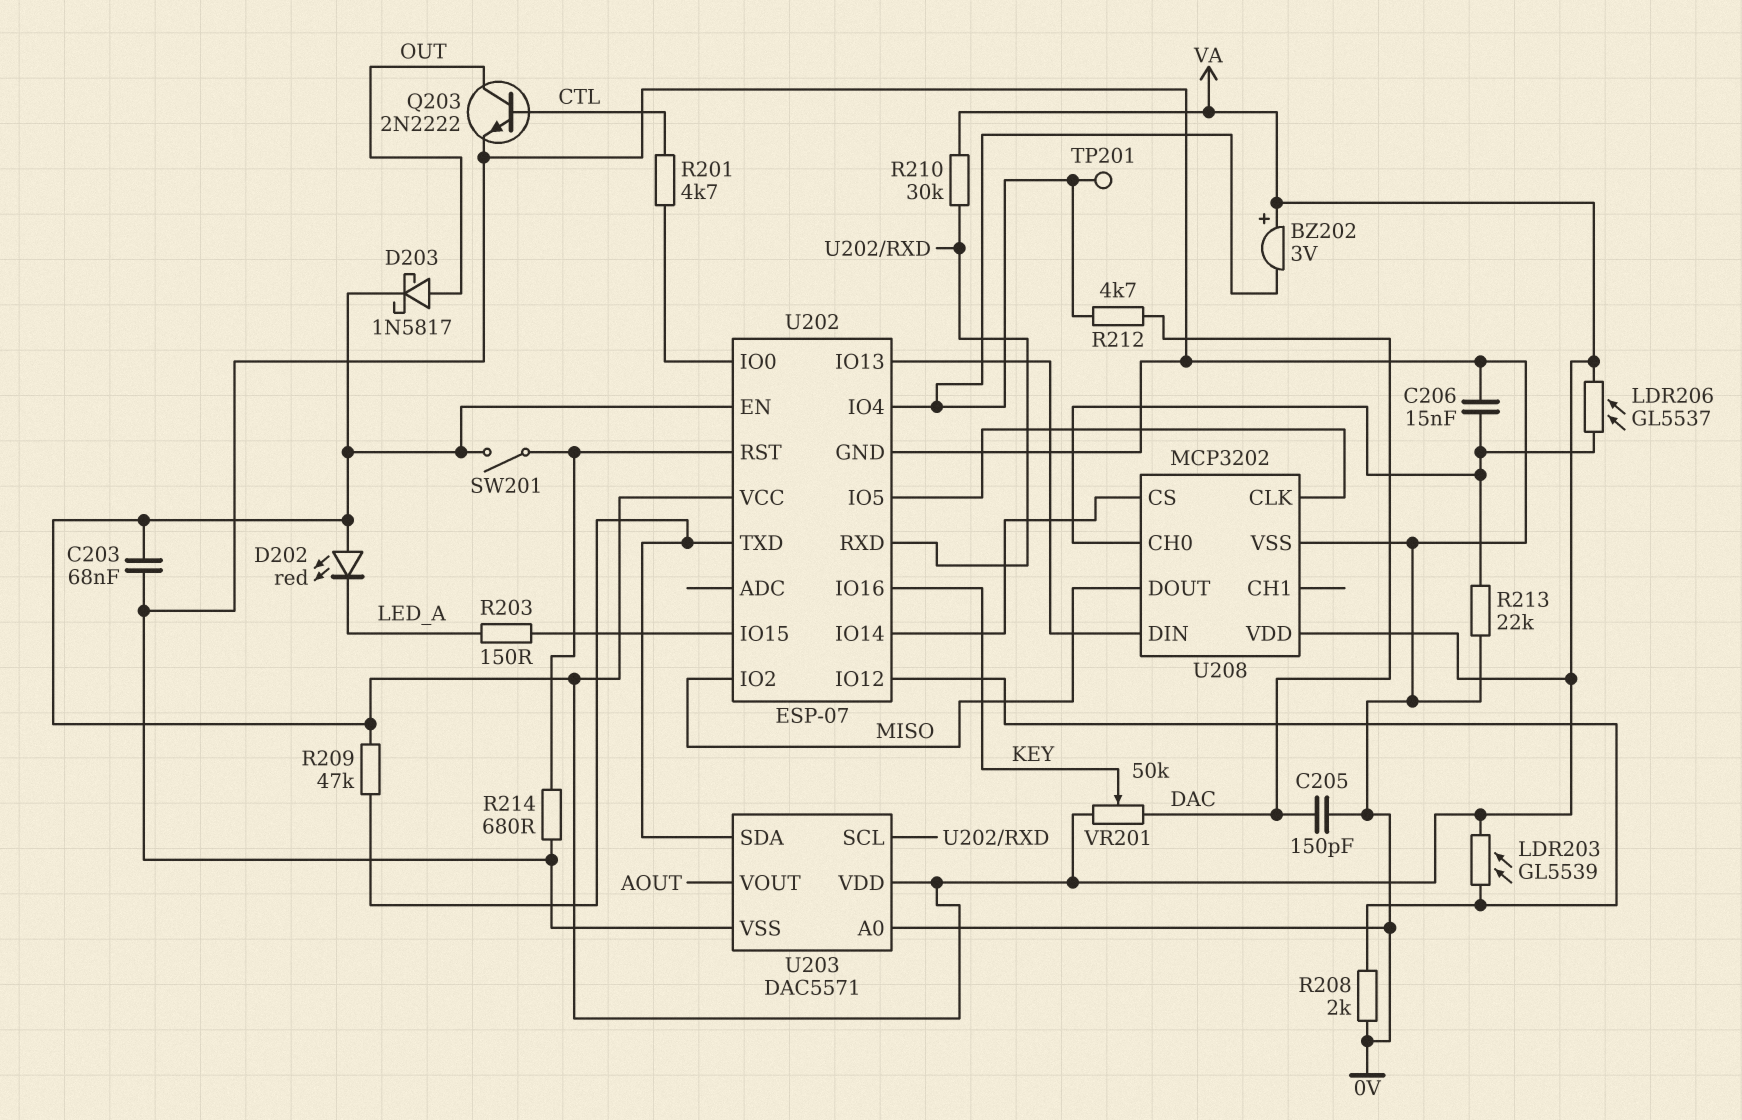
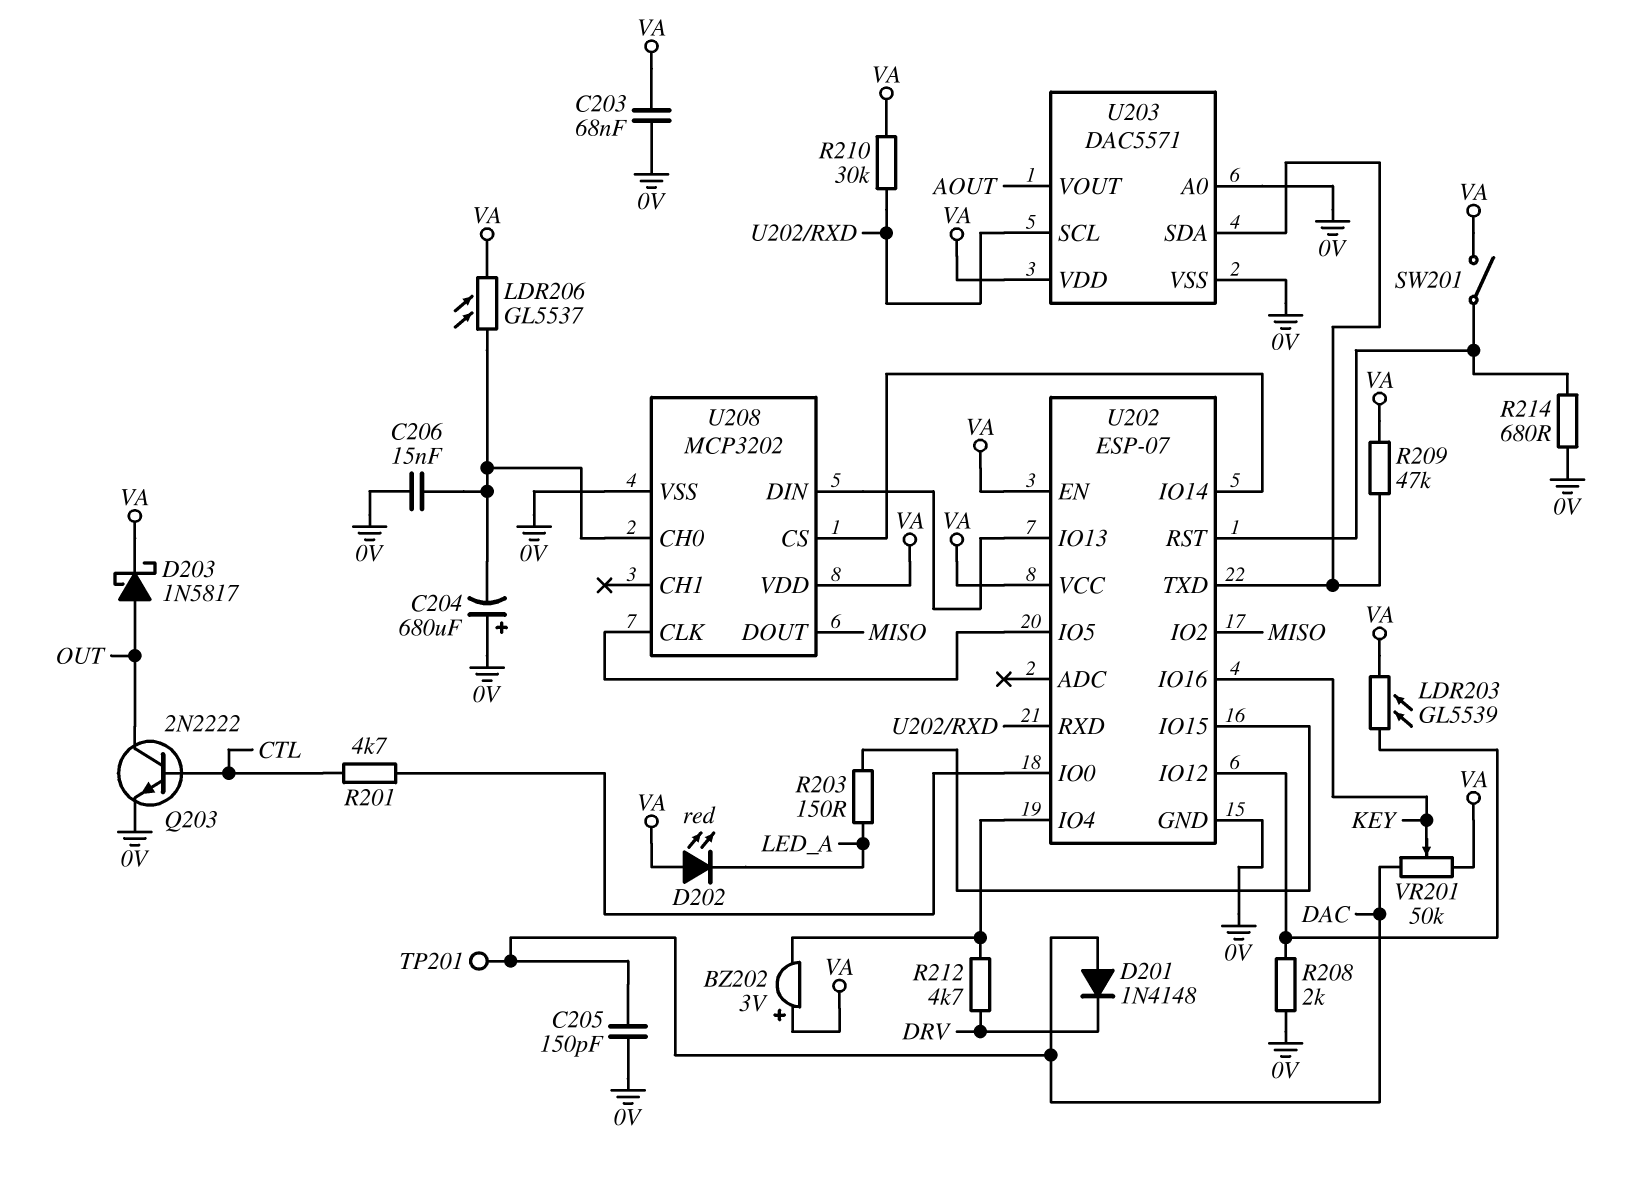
C204: none -> 680uF (plus 0V, minus U208/CH0)
D201: none -> diode 1N4148 (A DAC, K DRV)
R212: 4.7k (DAC, U202/IO4) -> 4.7k (DRV, U202/IO4)
R213: 22k (0V, U208/CH0) -> none
TP201: test point (U202/IO4) -> test point (DAC)

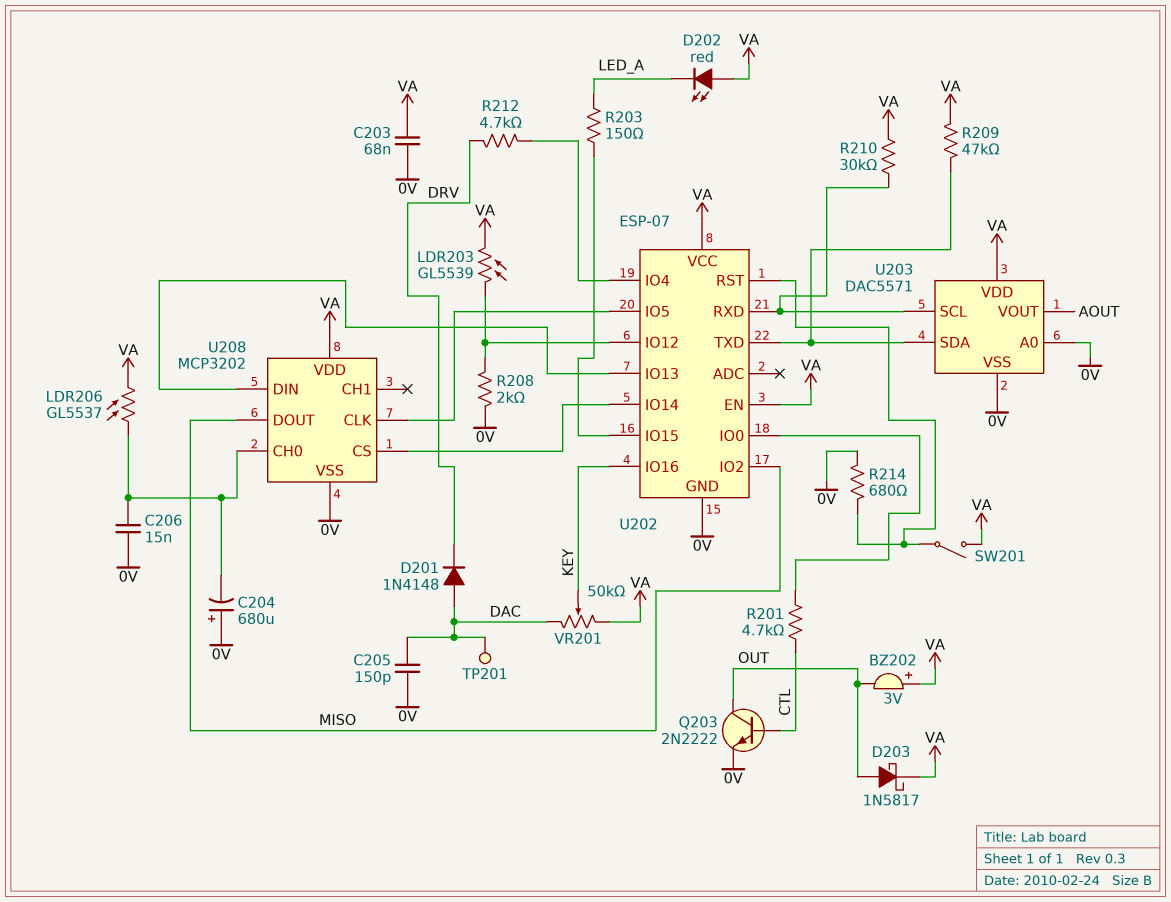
BZ202: buzzer 3V (plus VA, minus U202/IO4) -> buzzer 3V (plus VA, minus OUT)

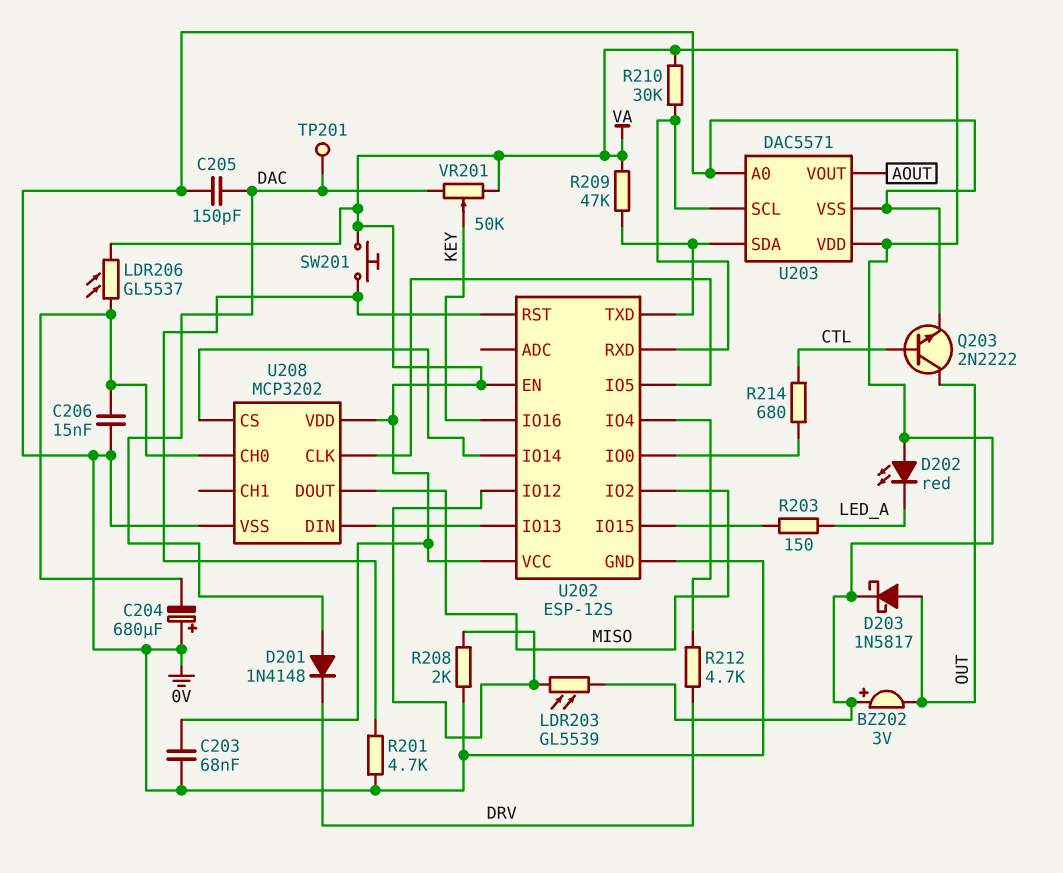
R201: 4.7k (CTL, U202/IO0) -> 4.7k (0V, U202/RST)
R214: 680 (0V, U202/RST) -> 680 (CTL, U202/IO0)
SW201: switch (U202/RST, VA) -> button (U202/RST, VA)
U202: ESP-07 -> ESP-12S

